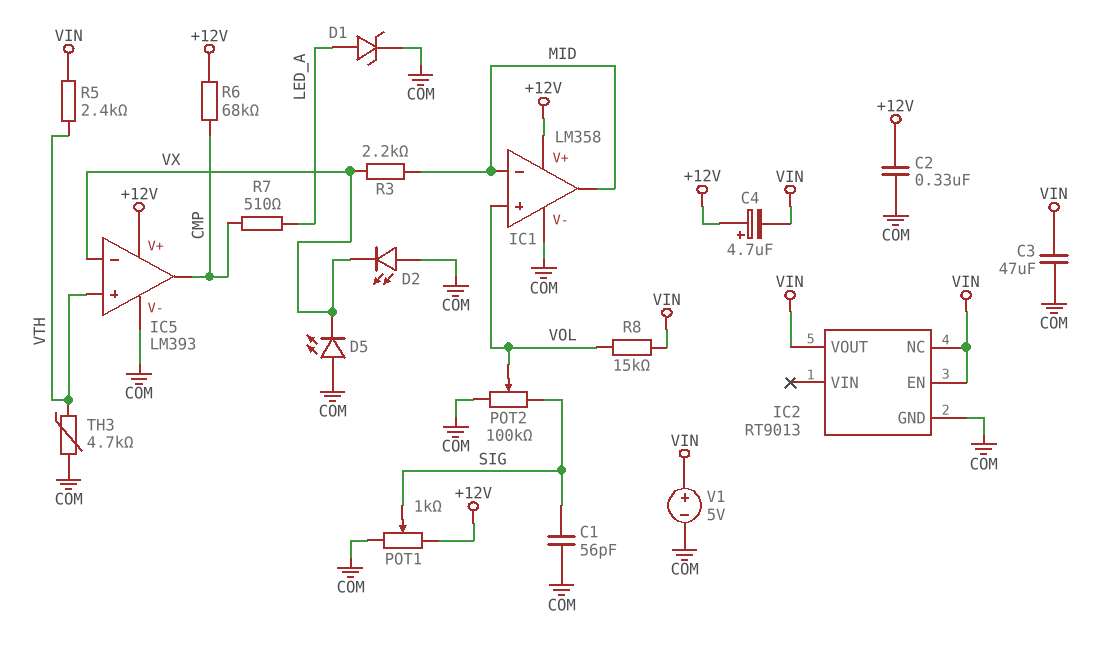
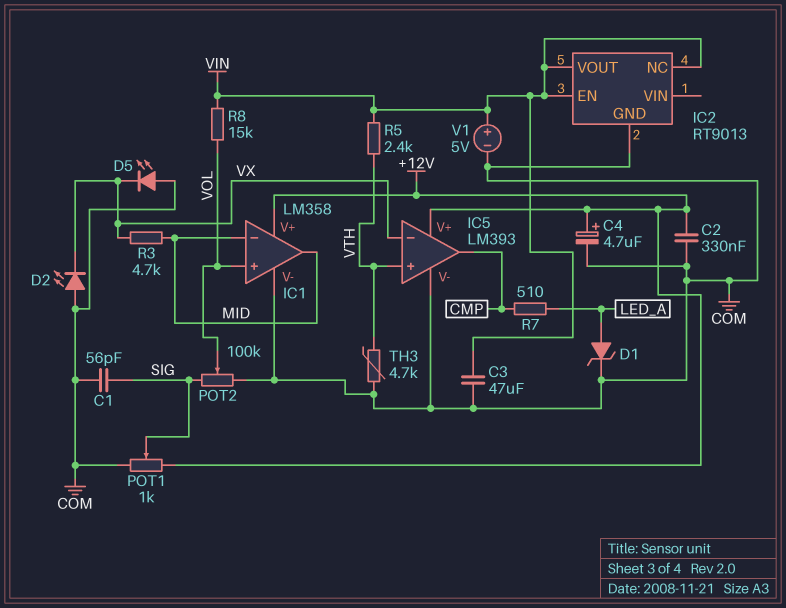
C4: 4.7uF (plus +12V, minus VIN) -> 4.7uF (plus +12V, minus COM)
R3: 2.2k (MID, VX) -> 4.7k (MID, VX)
R6: 68k (+12V, CMP) -> none

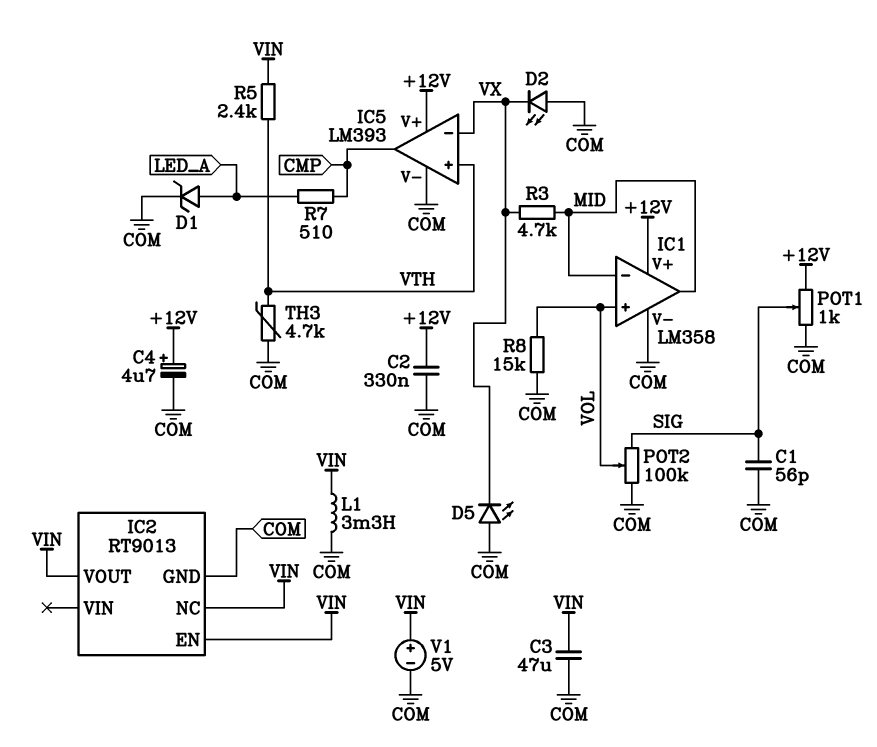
L1: none -> 3.3mH (COM, VIN)
R8: 15k (VIN, VOL) -> 15k (COM, VOL)

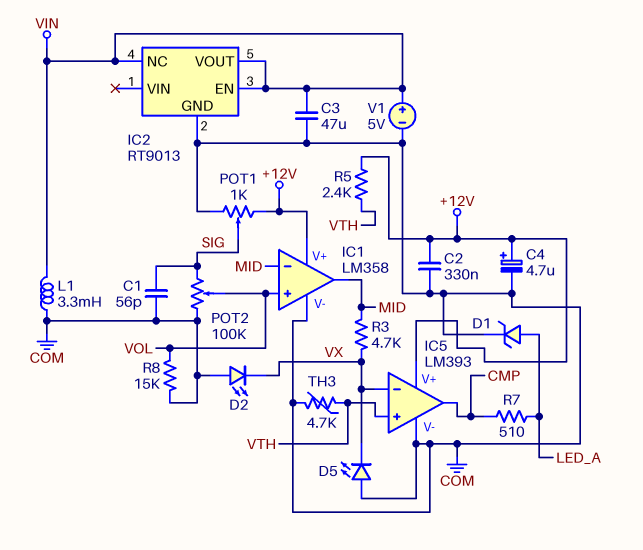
R5: 2.4k (VIN, VTH) -> 2.4k (+12V, VTH)

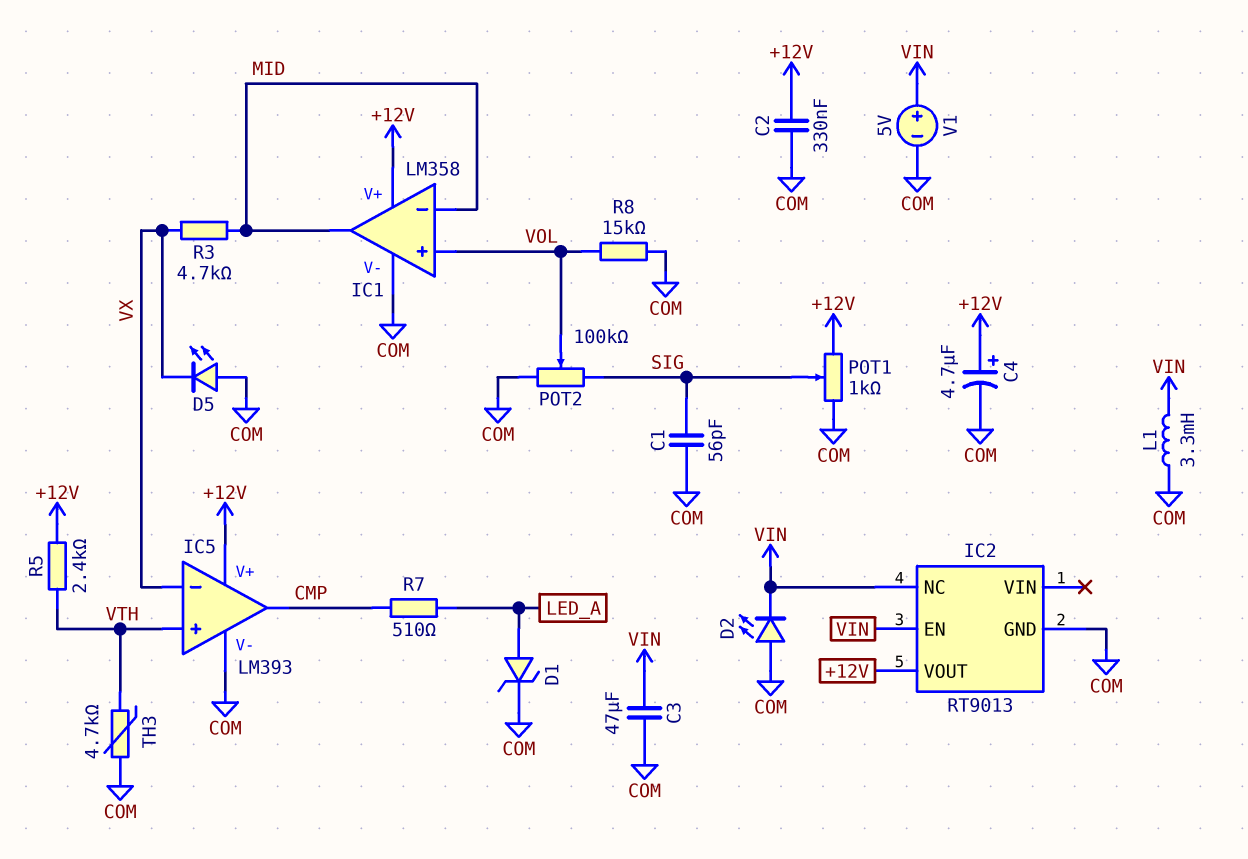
D2: LED (A COM, K VX) -> LED (A COM, K VIN)
IC2 pin VOUT: VIN -> +12V

